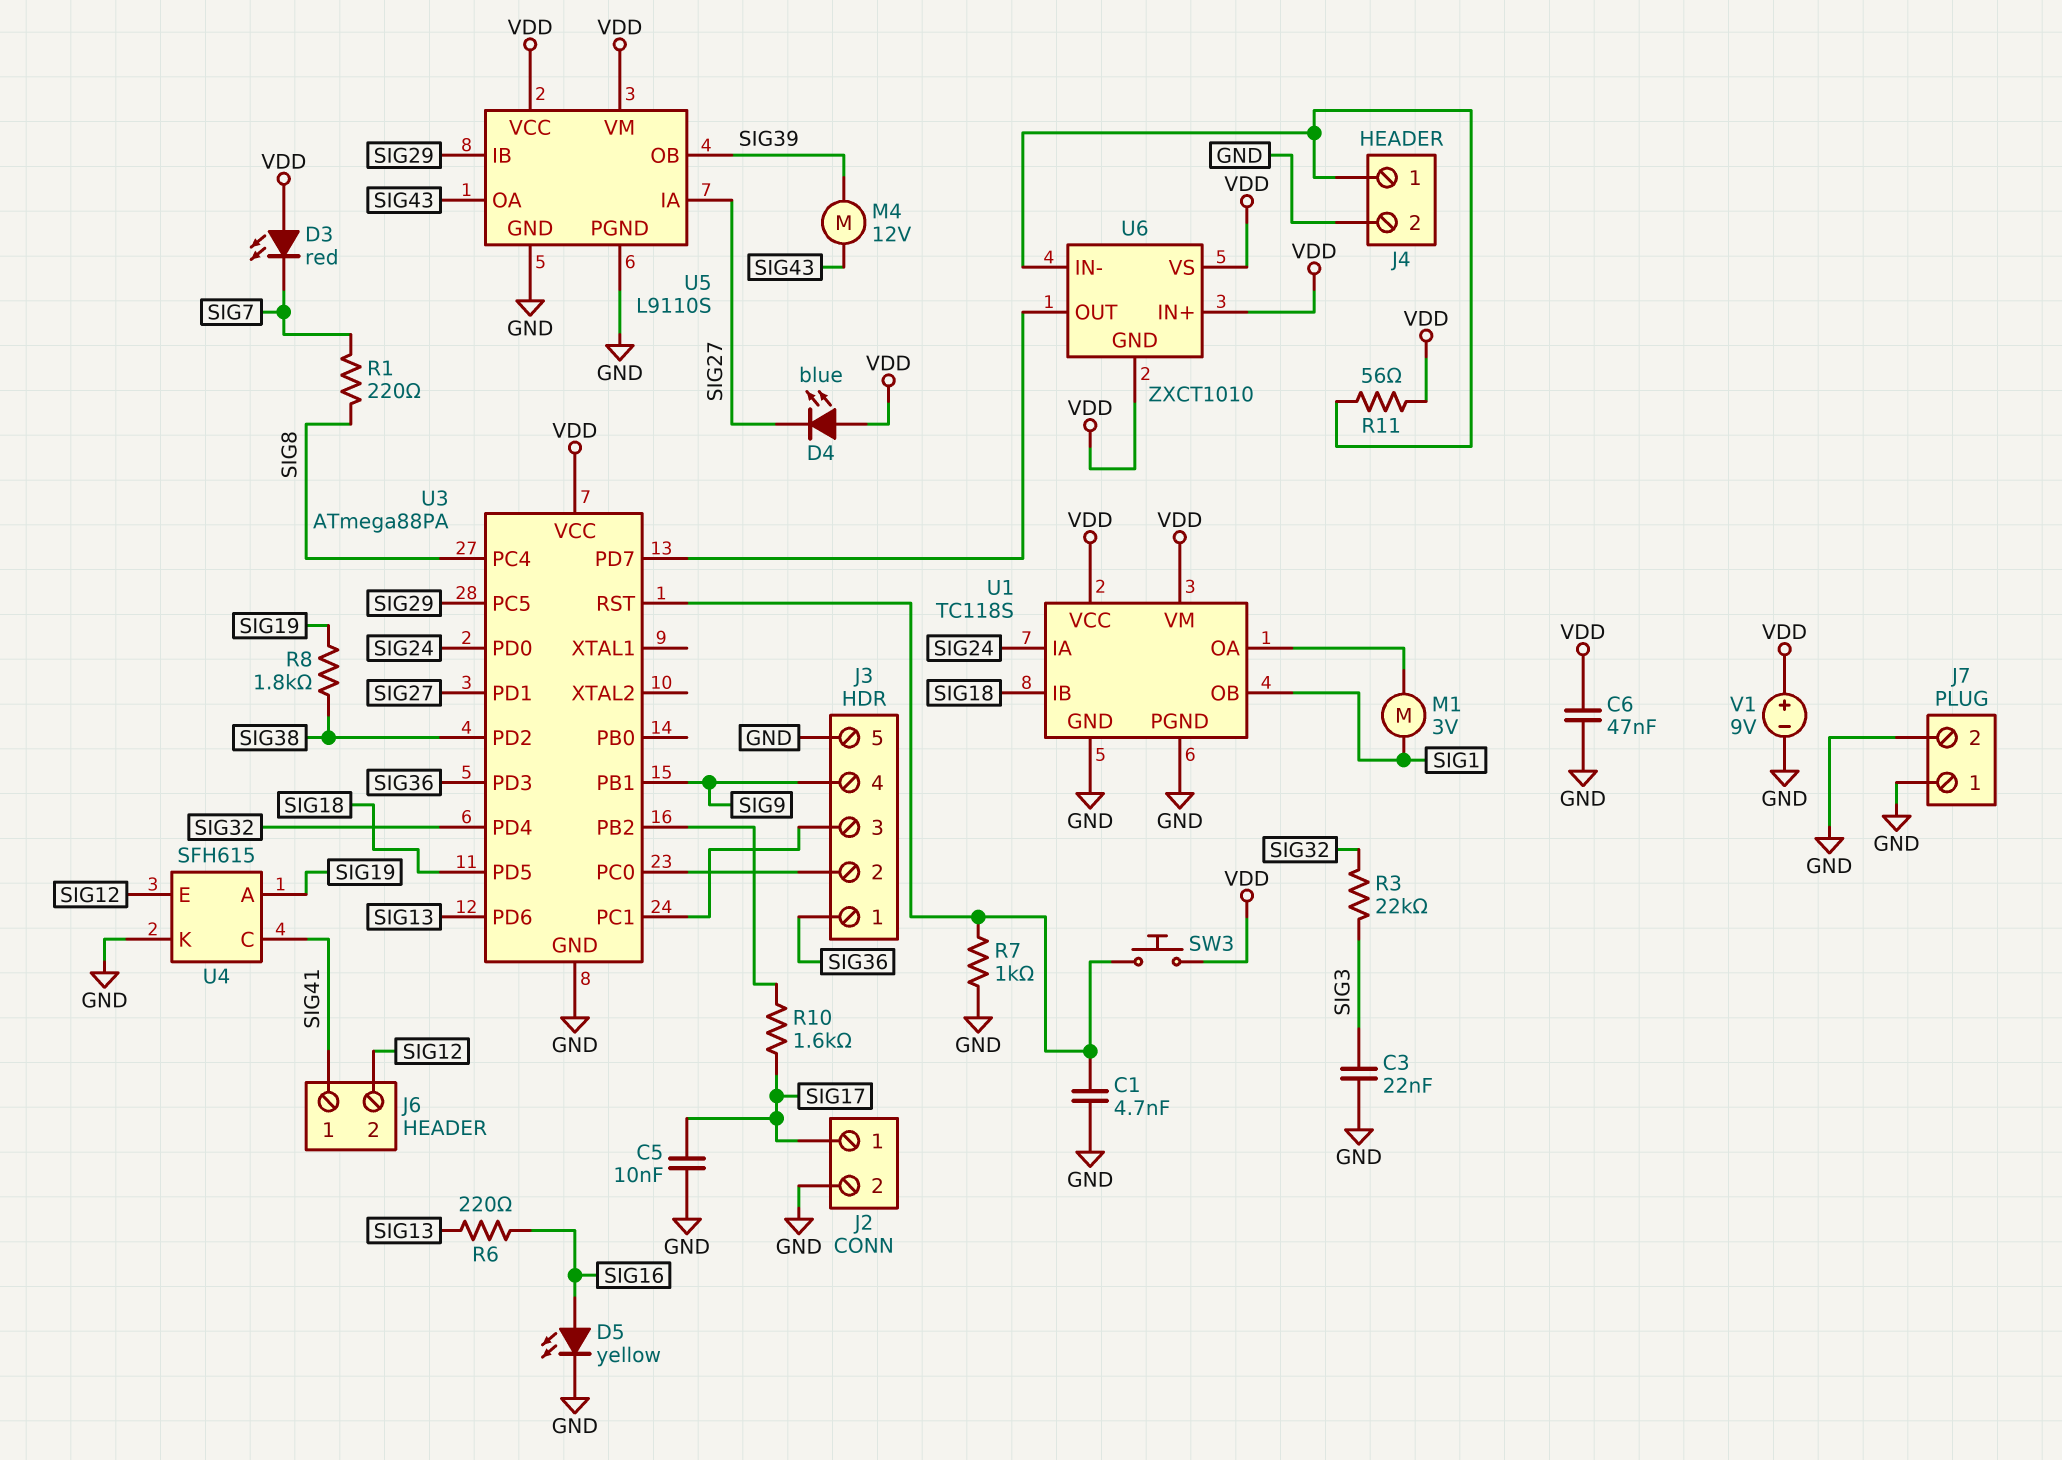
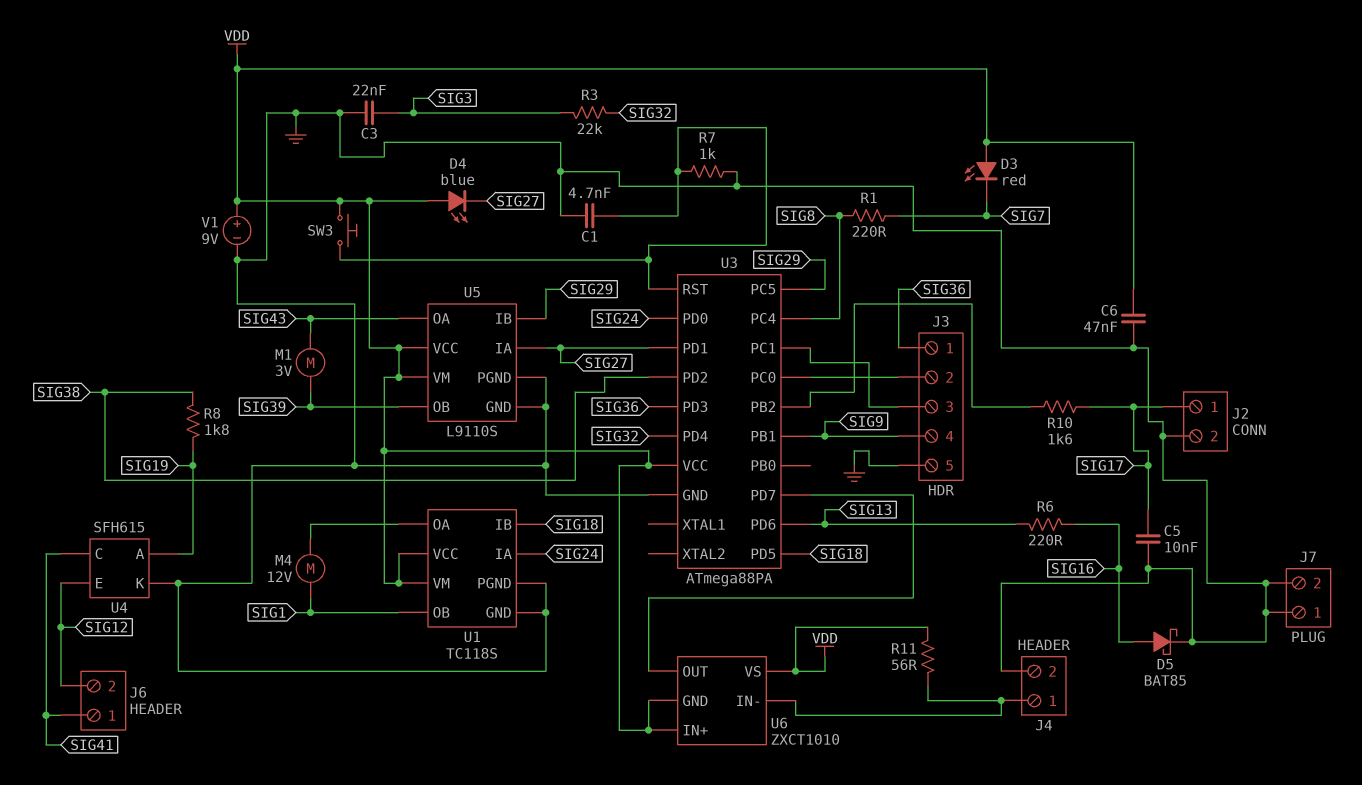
D5: LED yellow (A SIG16, K GND) -> schottky BAT85 (A SIG16, K GND)
M1: motor 3V (SIG1, U1/OA) -> motor 3V (SIG39, SIG43)
M4: motor 12V (SIG39, SIG43) -> motor 12V (SIG1, U1/OA)

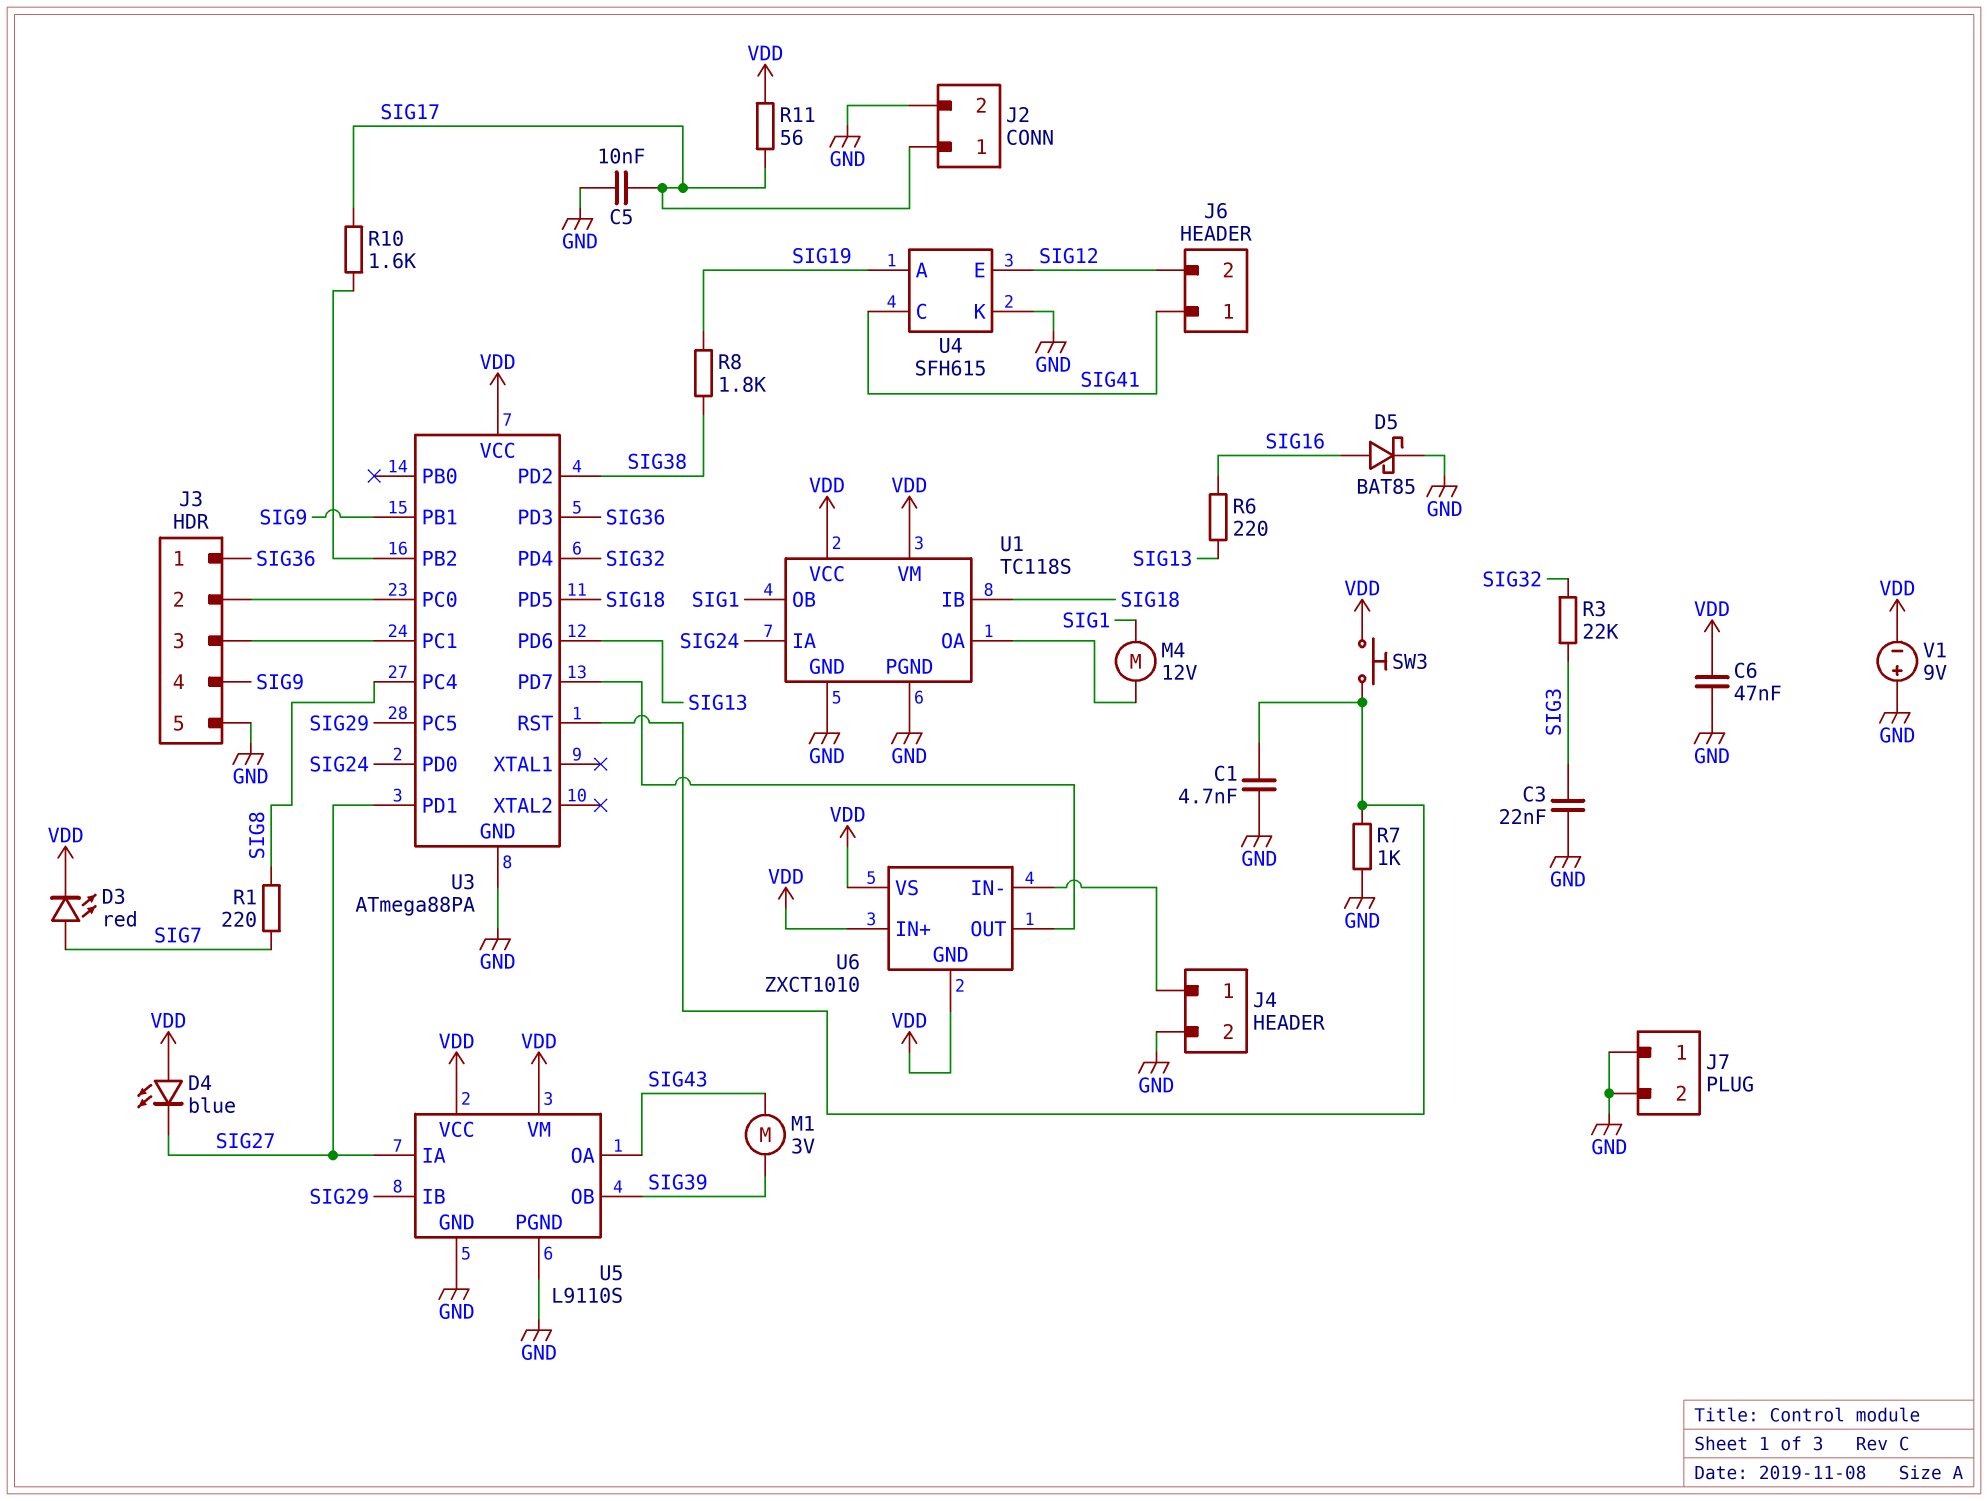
D3: LED red (A VDD, K SIG7) -> LED red (A SIG7, K VDD)
R11: 56 (J4/1, VDD) -> 56 (SIG17, VDD)
V1: 9V (plus VDD, minus GND) -> 9V (plus GND, minus VDD)

